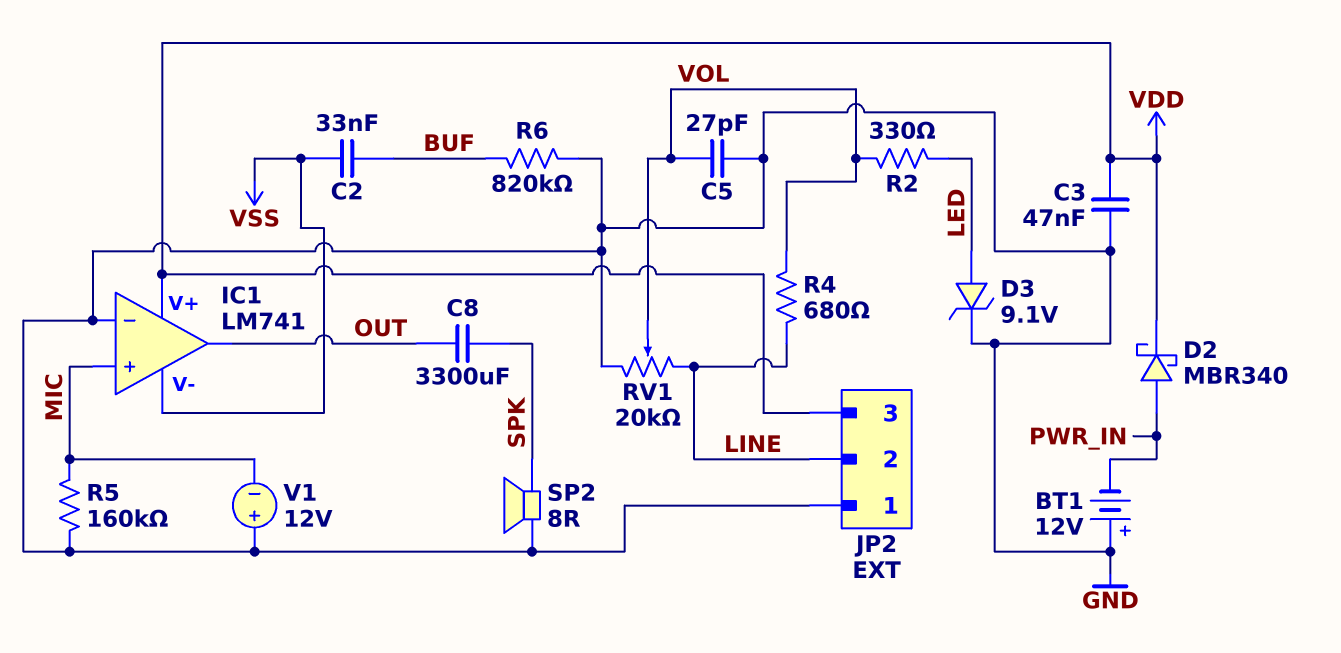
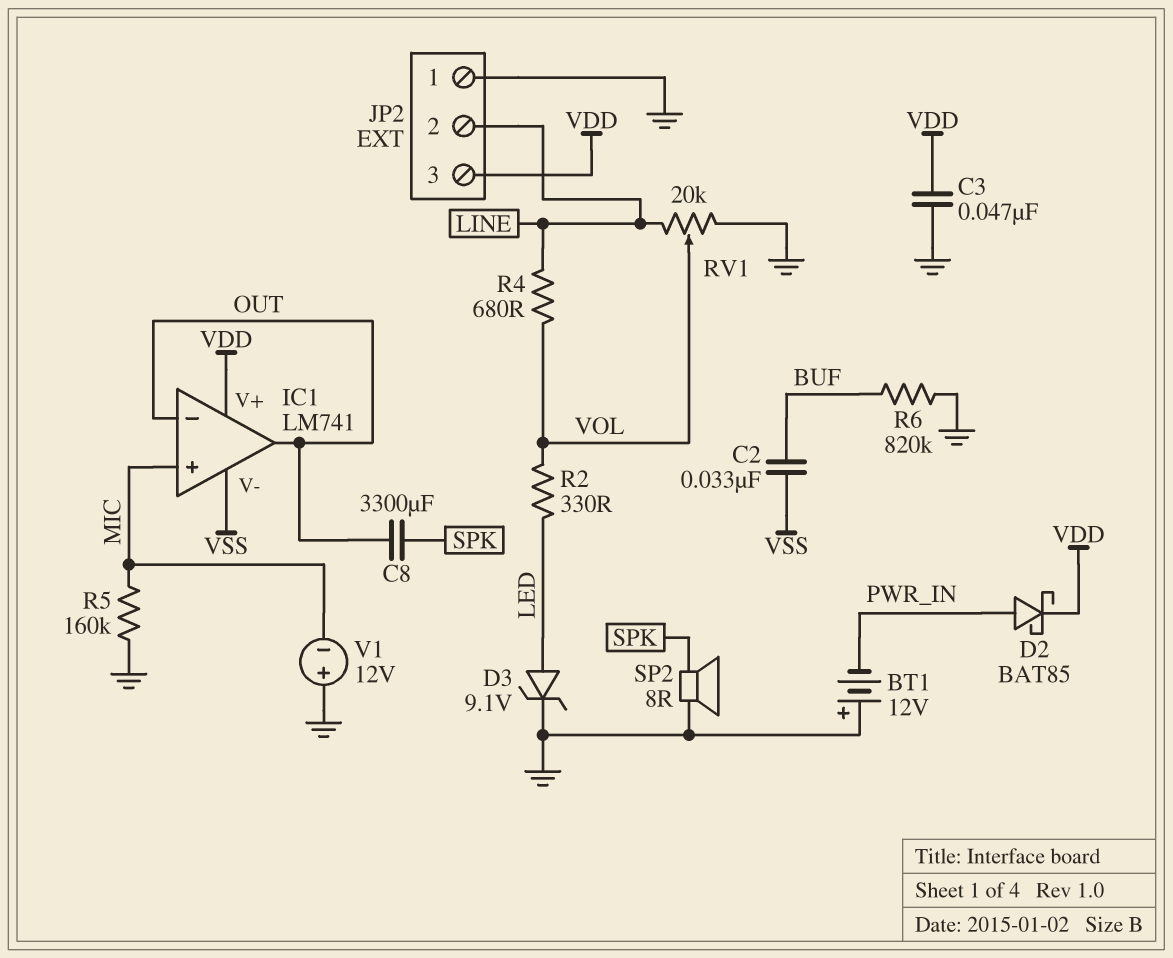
C5: 27pF (GND, VOL) -> none
D2: schottky MBR340 (A PWR_IN, K VDD) -> schottky BAT85 (A PWR_IN, K VDD)
IC1 pin in-: GND -> OUT

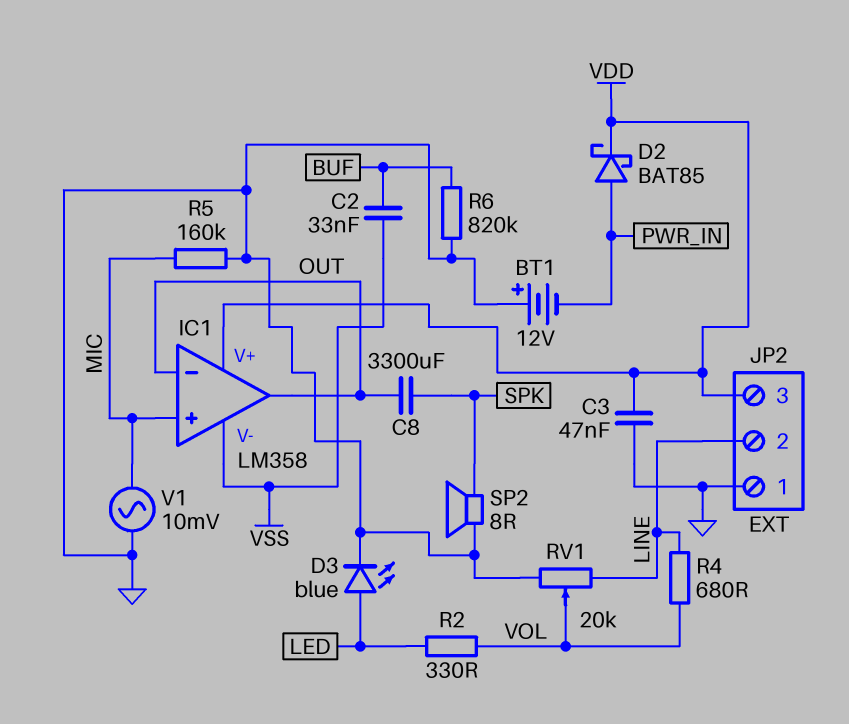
D3: zener 9.1V (A LED, K GND) -> LED blue (A LED, K GND)
IC1: LM741 -> LM358
V1: 12V (plus GND, minus MIC) -> AC 10mV (GND, MIC)

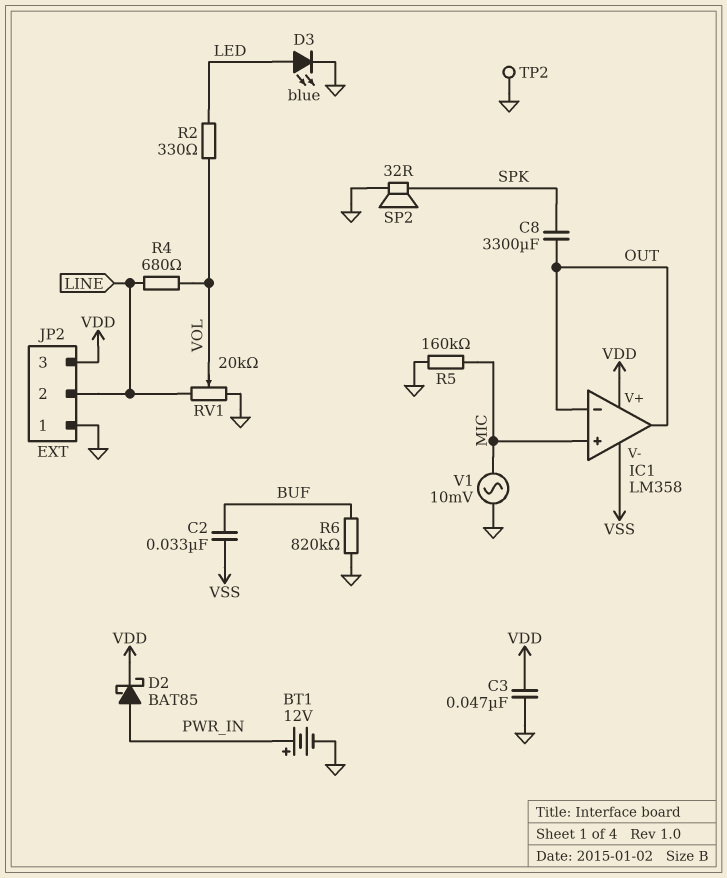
BT1: 12V (plus GND, minus PWR_IN) -> 12V (plus PWR_IN, minus GND)
SP2: speaker 8R (GND, SPK) -> speaker 32R (GND, SPK)
TP2: none -> test point (GND)

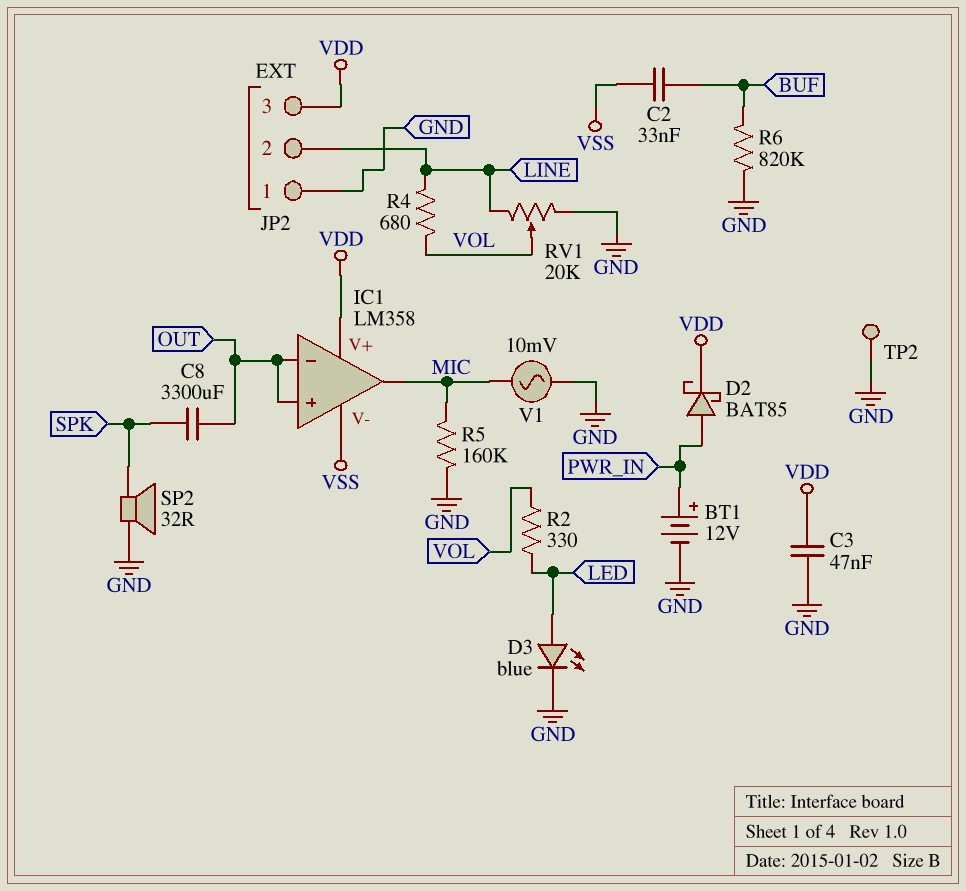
IC1 pin in+: MIC -> OUT
IC1 pin out: OUT -> MIC

